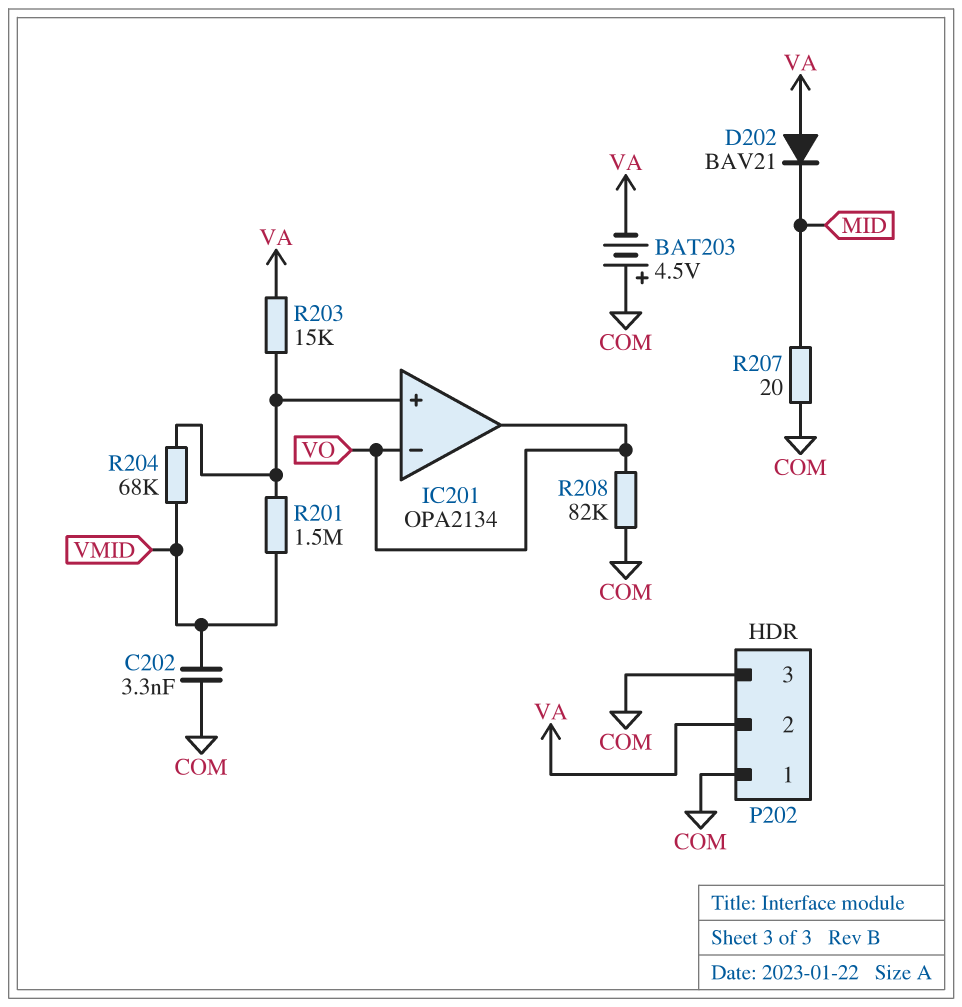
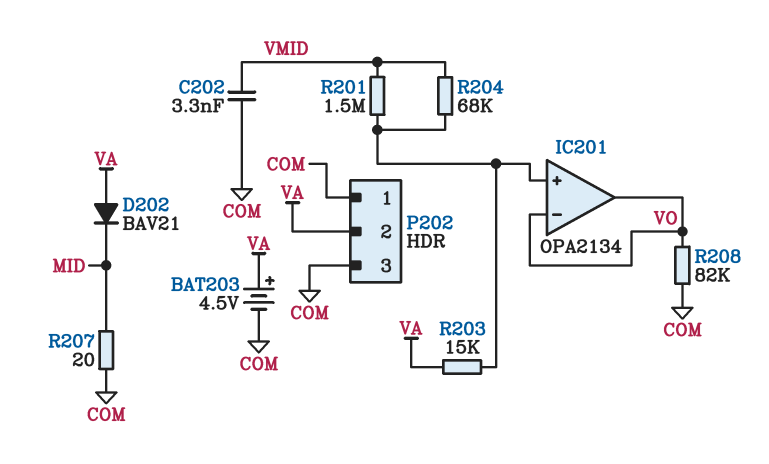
BAT203: 4.5V (plus COM, minus VA) -> 4.5V (plus VA, minus COM)

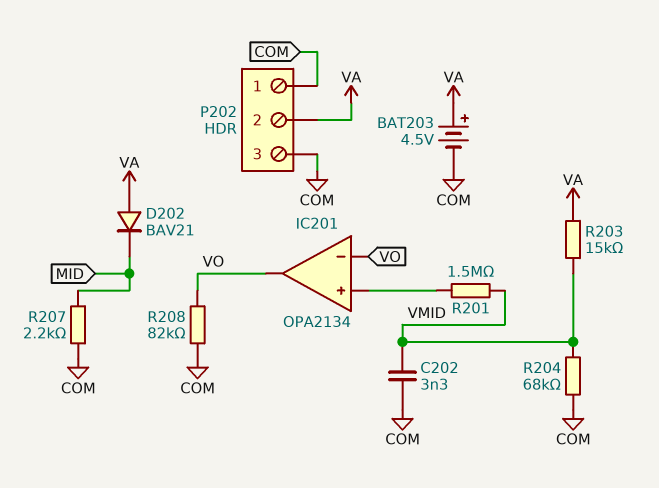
R203: 15k (IC201/in+, VA) -> 15k (VA, VMID)
R204: 68k (IC201/in+, VMID) -> 68k (COM, VMID)
R207: 20 (COM, MID) -> 2.2k (COM, MID)

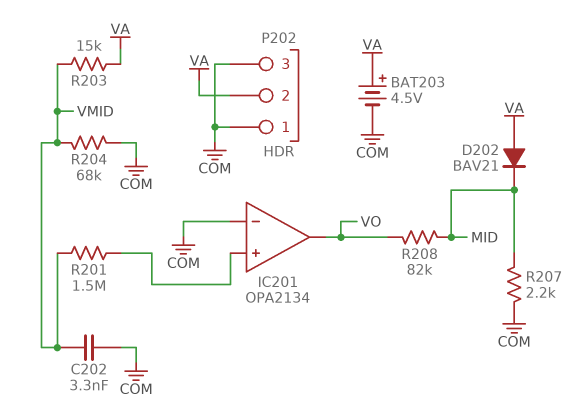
IC201 pin in-: VO -> COM
R208: 82k (COM, VO) -> 82k (MID, VO)

